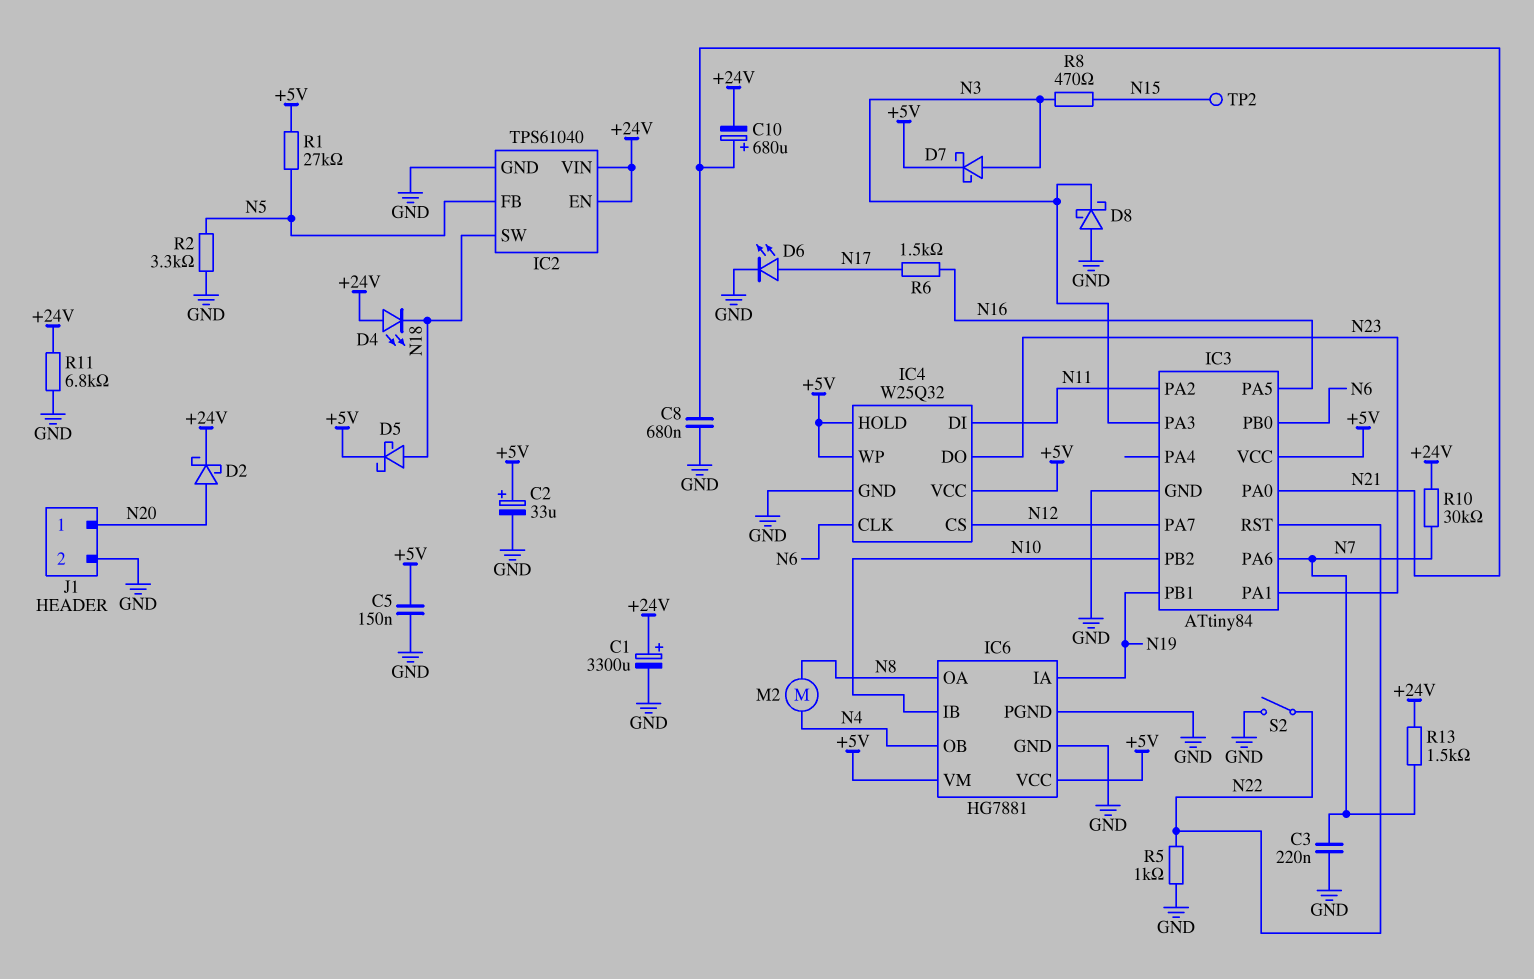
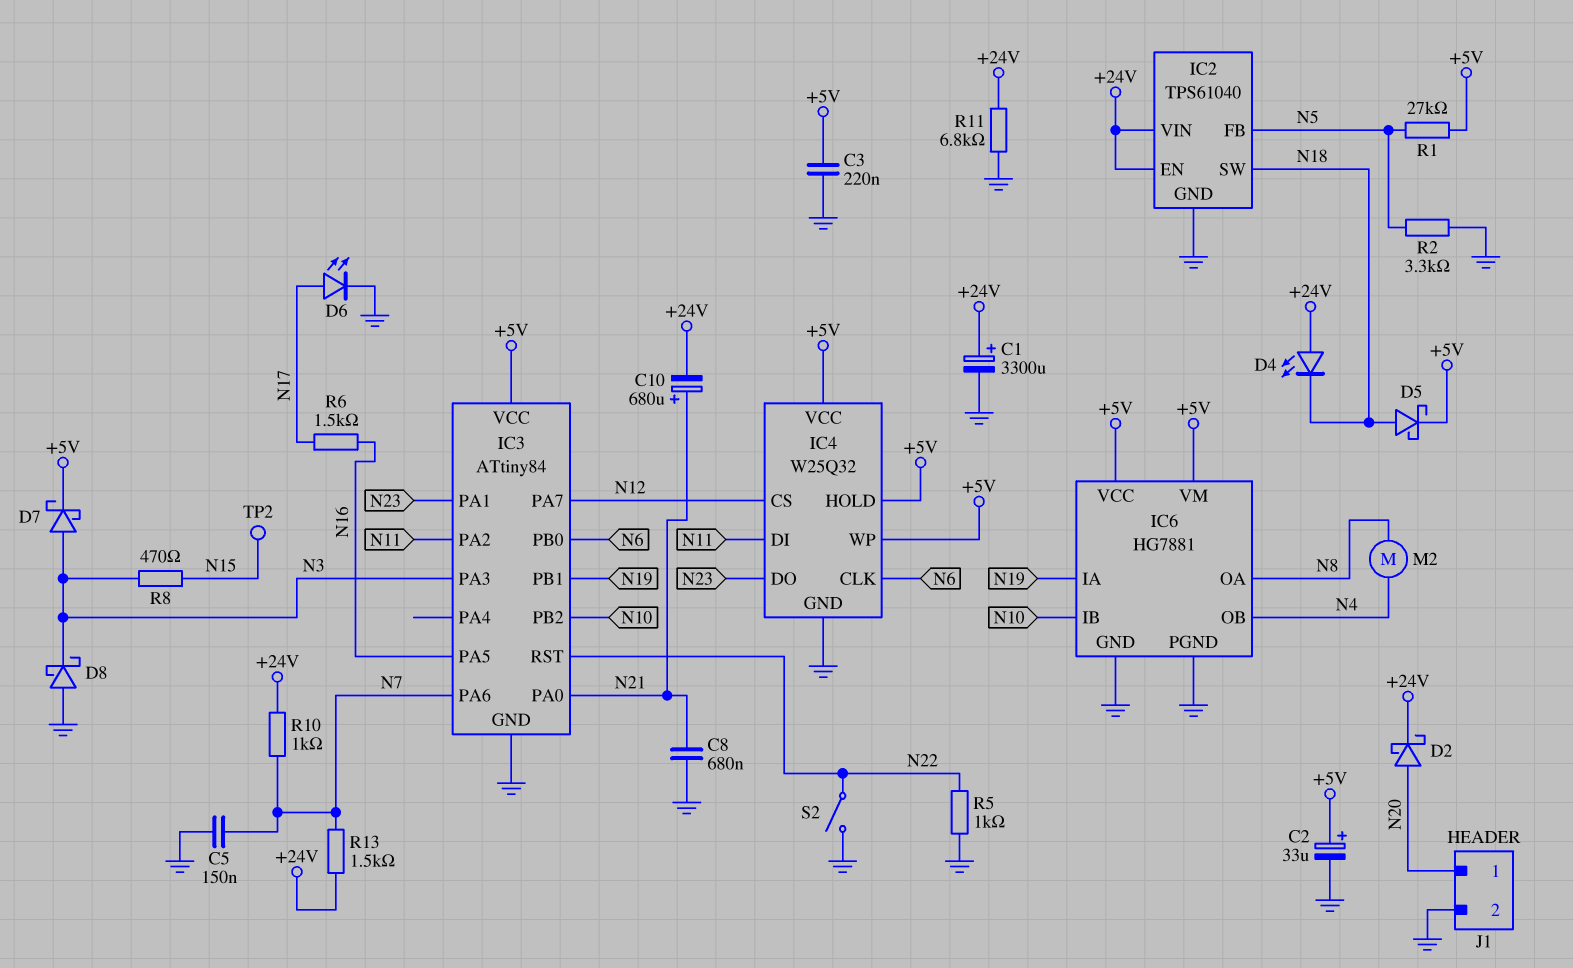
C3: 220nF (GND, N7) -> 220nF (+5V, GND)
C5: 150nF (+5V, GND) -> 150nF (GND, N7)
R10: 30k (+24V, N7) -> 1k (+24V, N7)

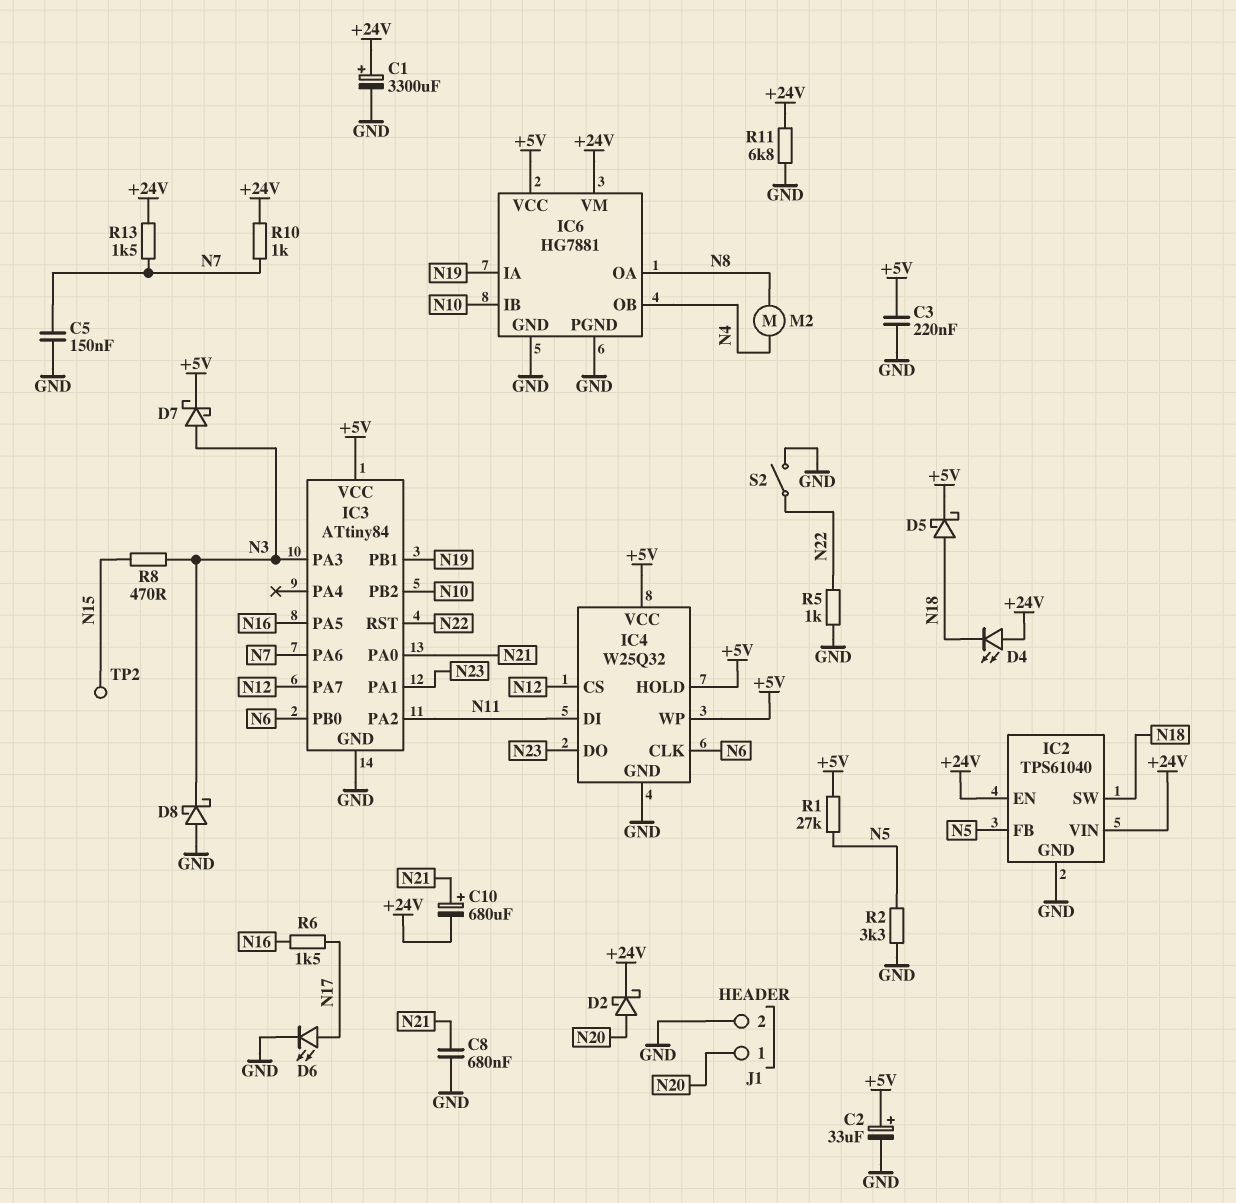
IC6 pin VM: +5V -> +24V

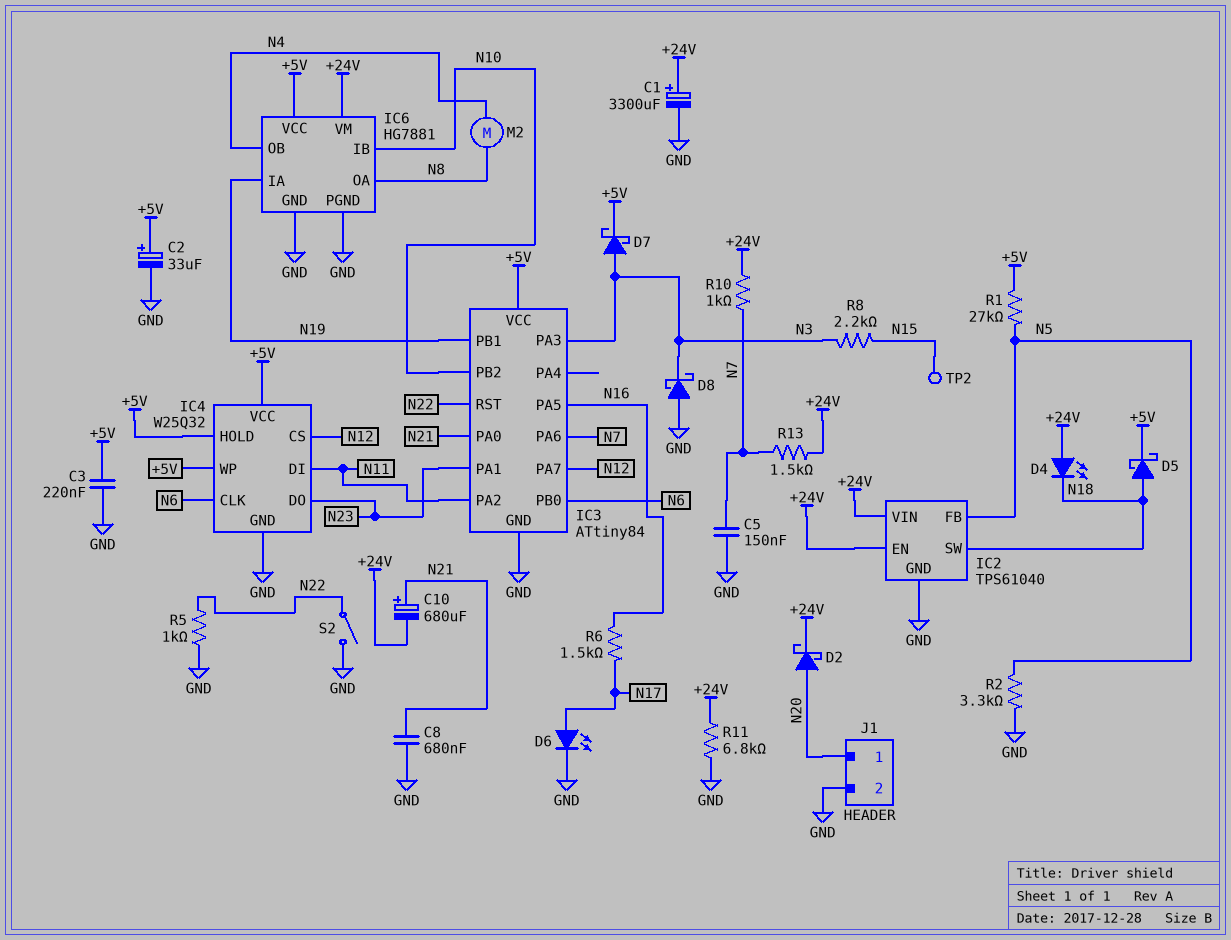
R8: 470 (N3, N15) -> 2.2k (N3, N15)

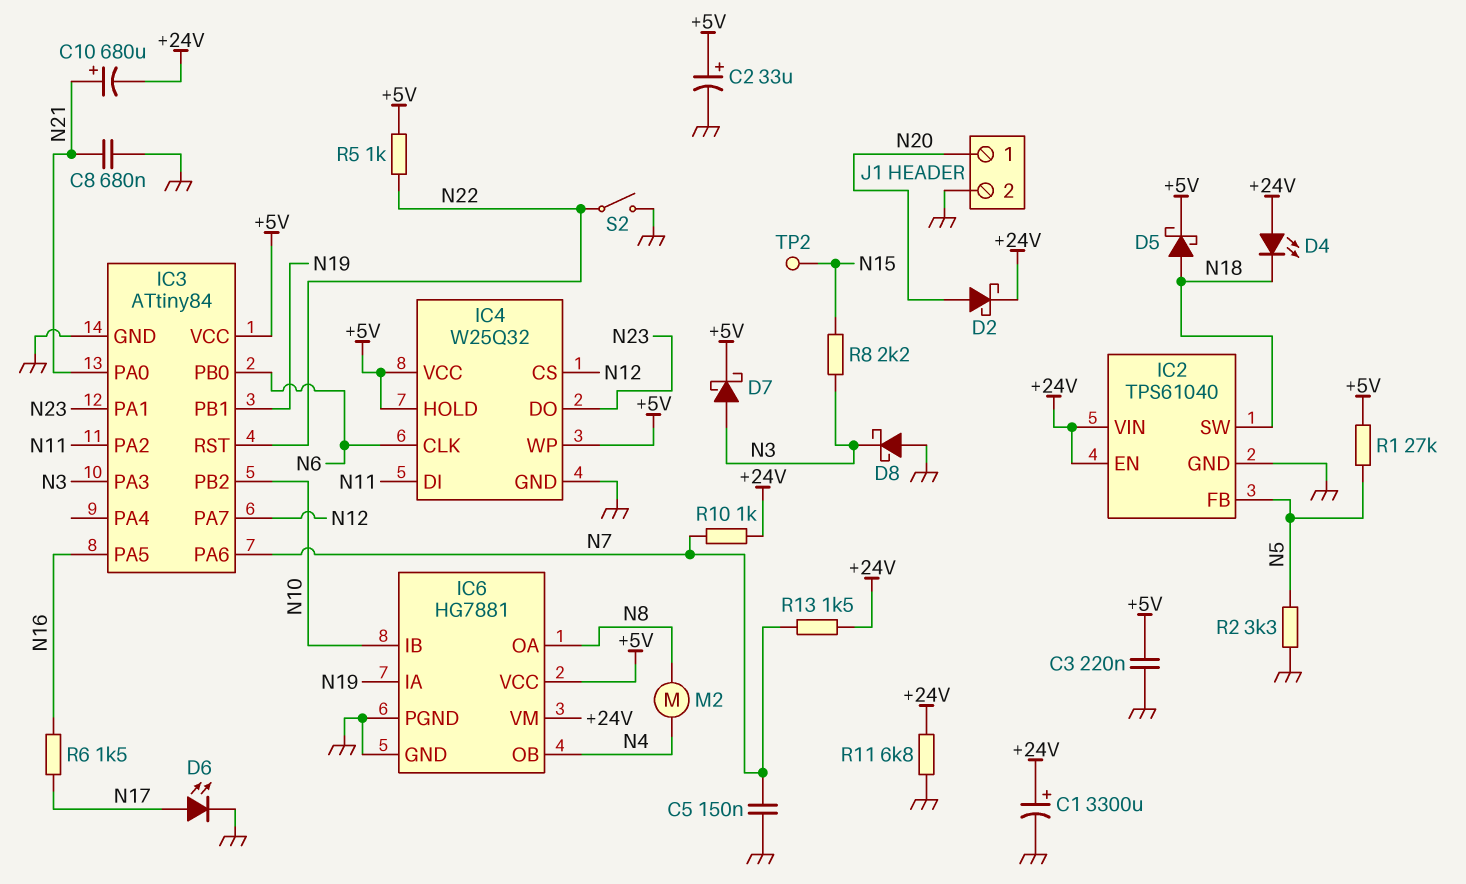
R5: 1k (GND, N22) -> 1k (+5V, N22)

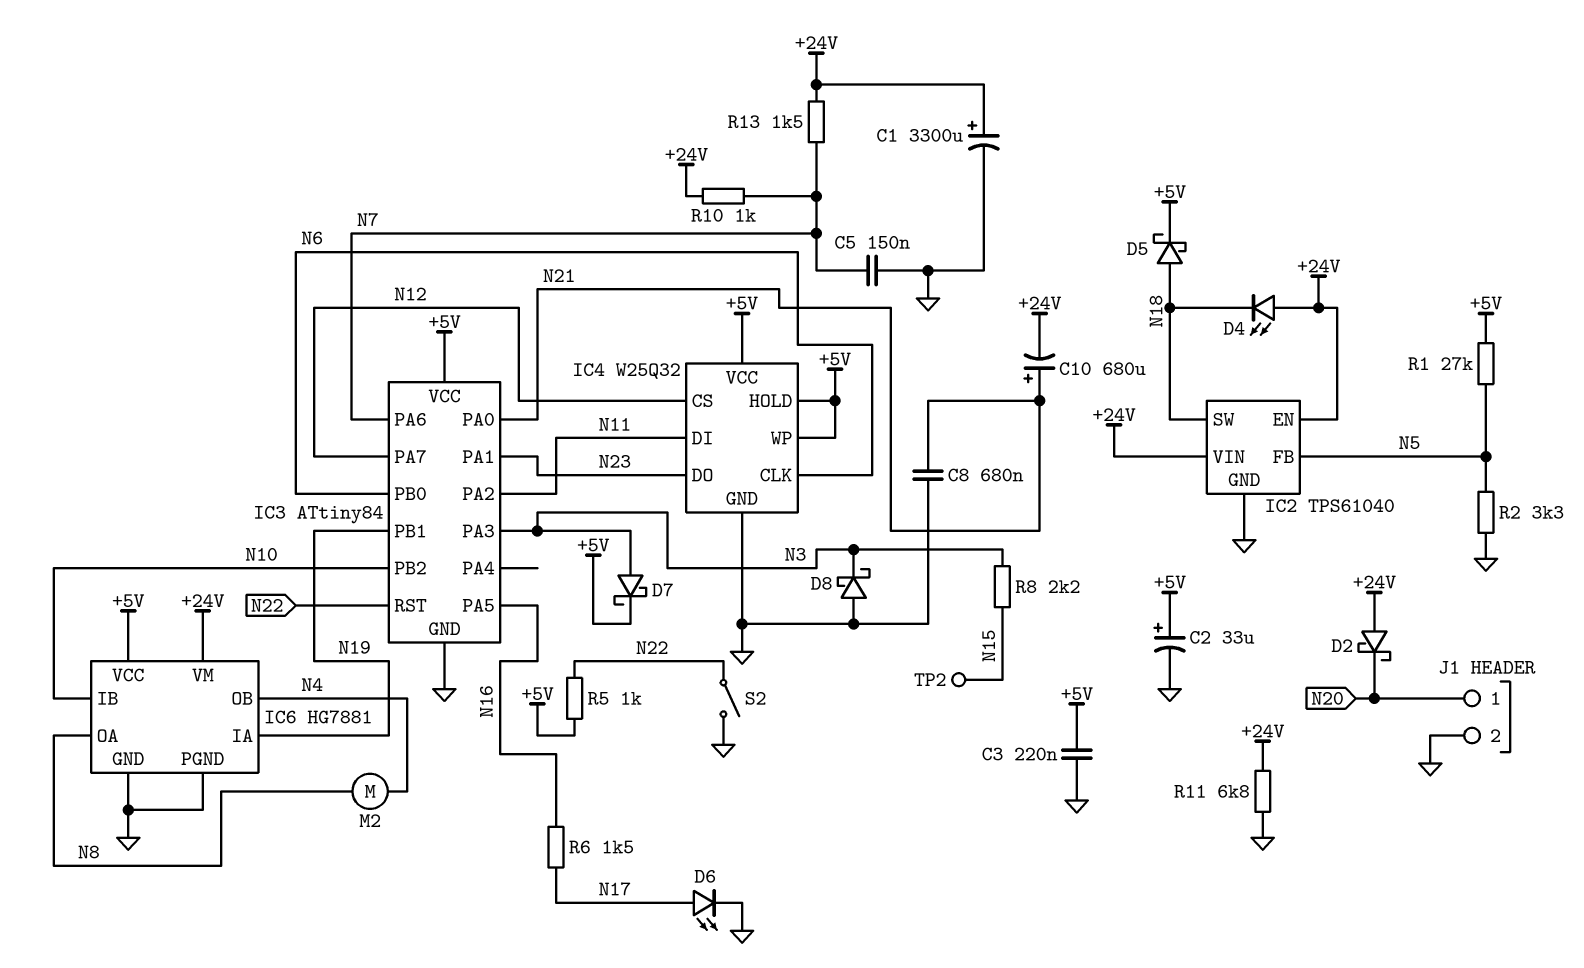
D2: schottky (A N20, K +24V) -> schottky (A +24V, K N20)

